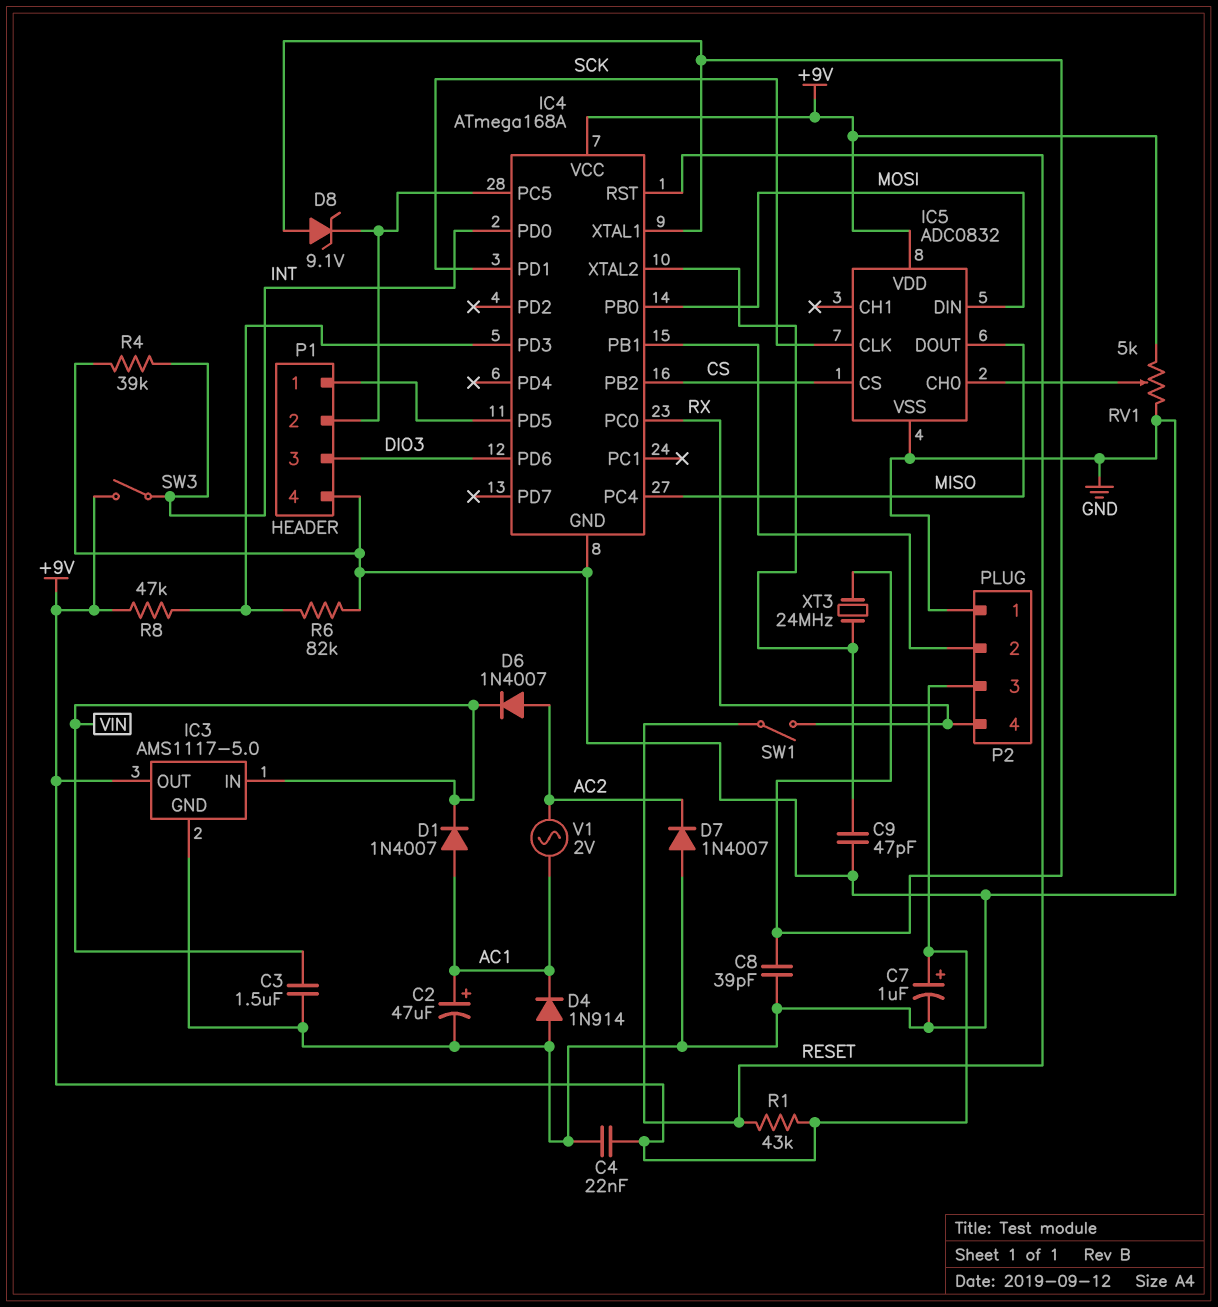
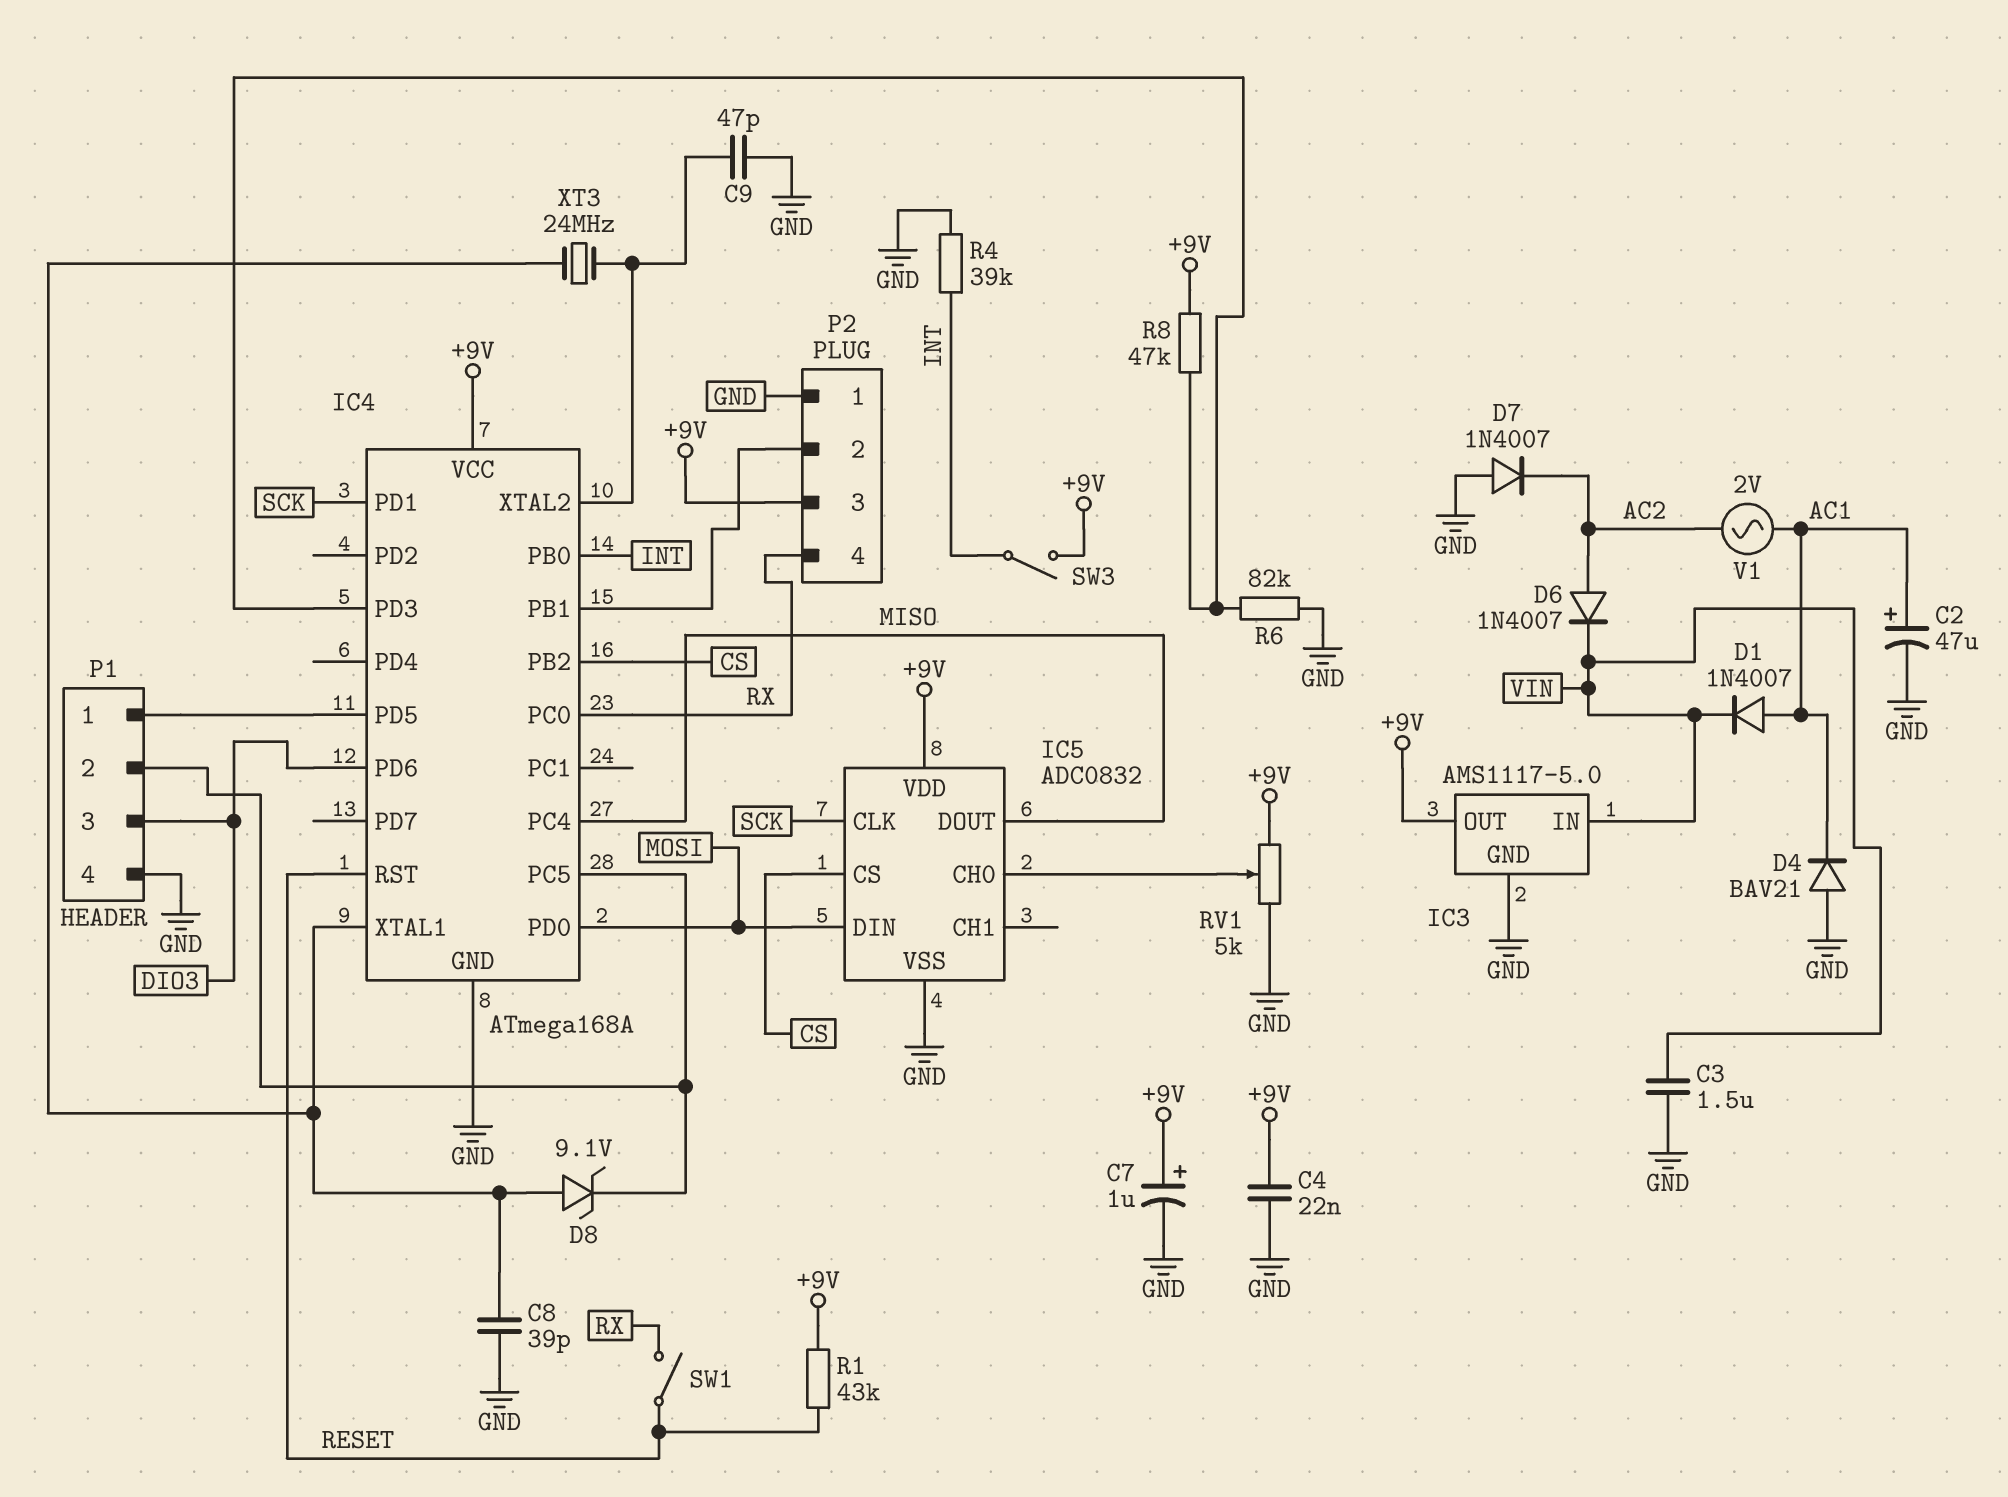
D4: diode 1N914 (A GND, K AC1) -> diode BAV21 (A GND, K AC1)
IC4 pin PB0: MOSI -> INT
IC4 pin PD0: INT -> MOSI

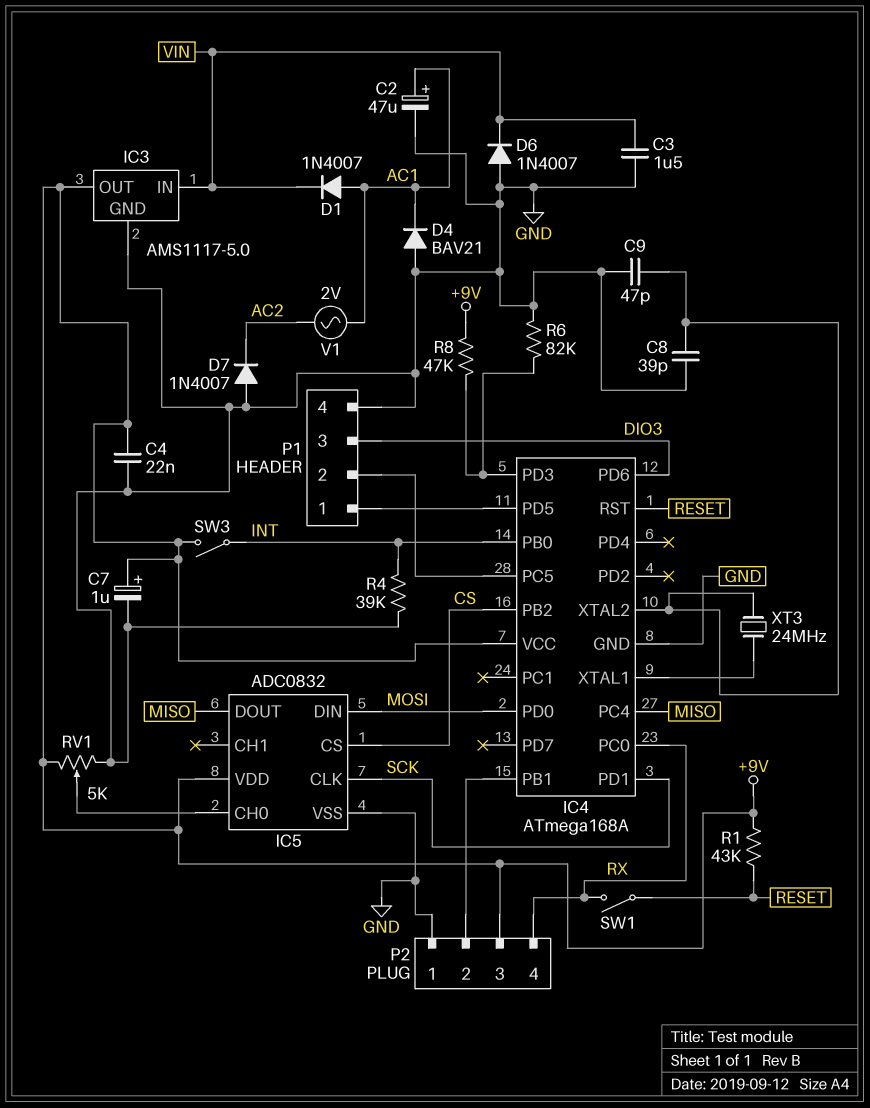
C8: 39pF (GND, IC4/XTAL1) -> 39pF (GND, IC4/XTAL2)
D6: diode 1N4007 (A AC2, K VIN) -> diode 1N4007 (A GND, K VIN)
D8: zener 9.1V (A IC4/XTAL1, K IC4/PC5) -> none

